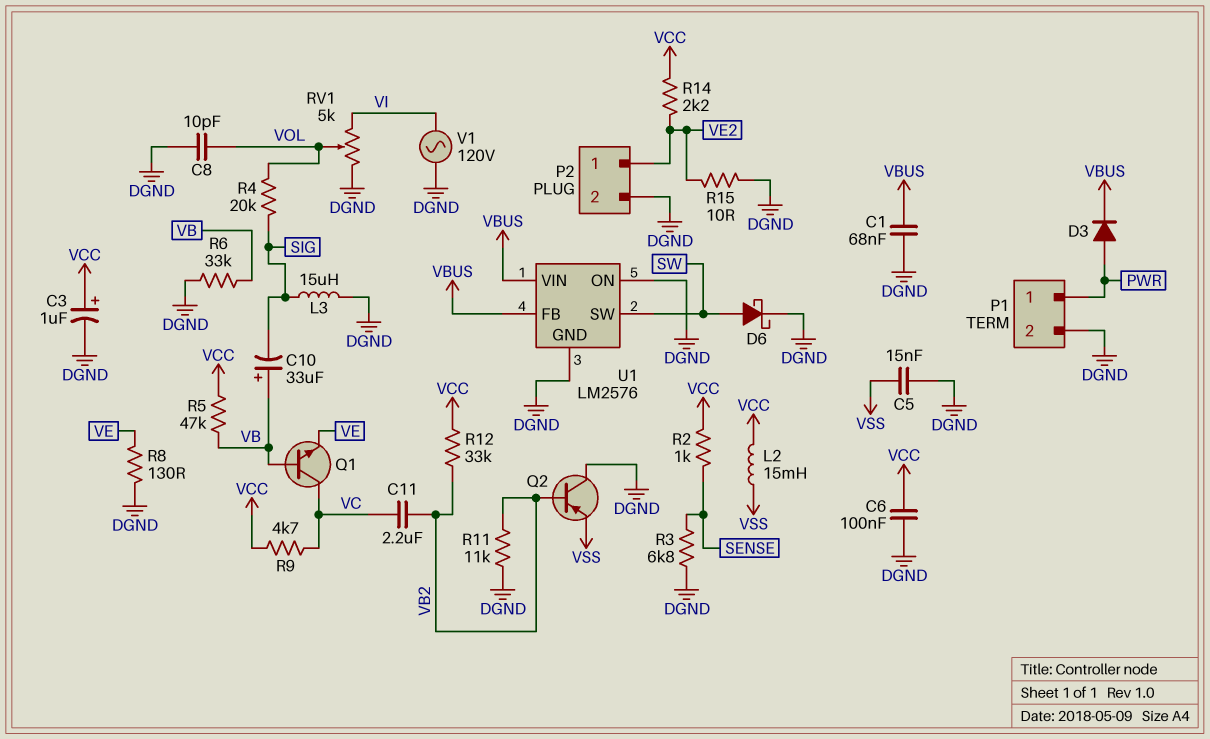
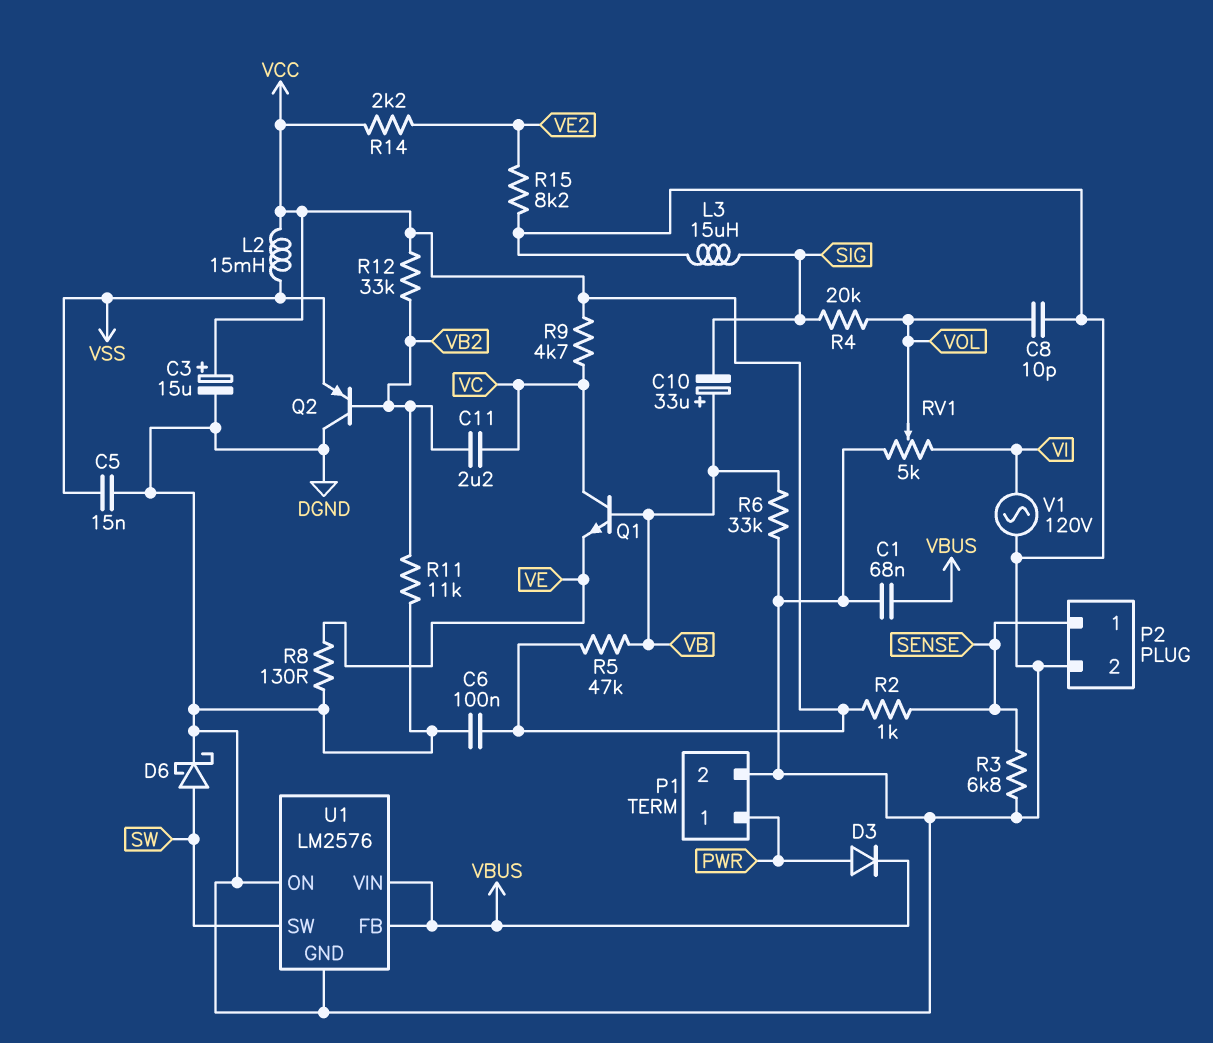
C3: 1uF (plus VCC, minus DGND) -> 15uF (plus VCC, minus DGND)
P2 pin 1: VE2 -> SENSE
R15: 10 (DGND, VE2) -> 8.2k (DGND, VE2)

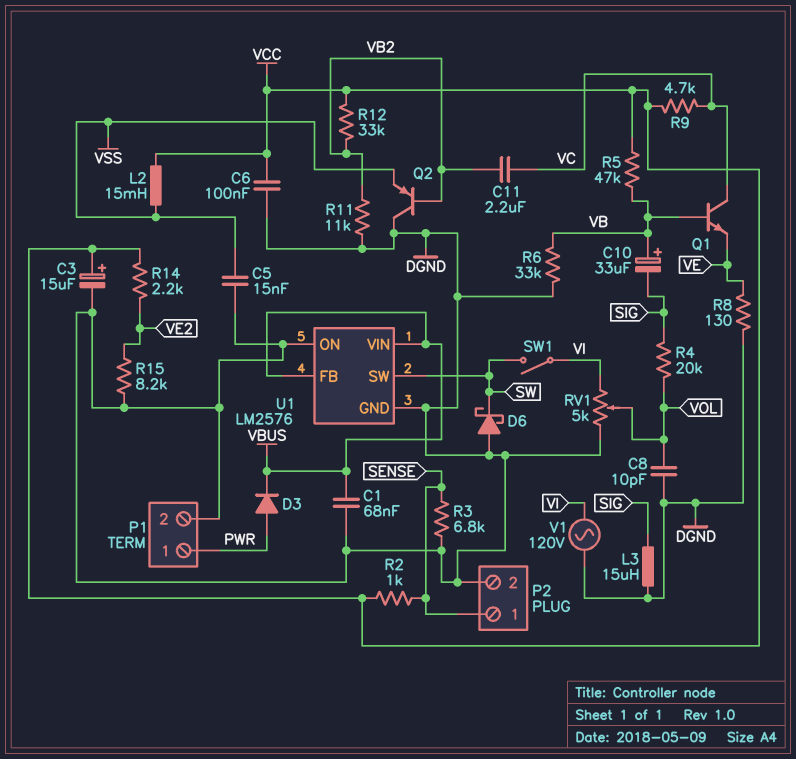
D6: schottky (A SW, K DGND) -> schottky (A DGND, K SW)
SW1: none -> switch (SW, VI)

